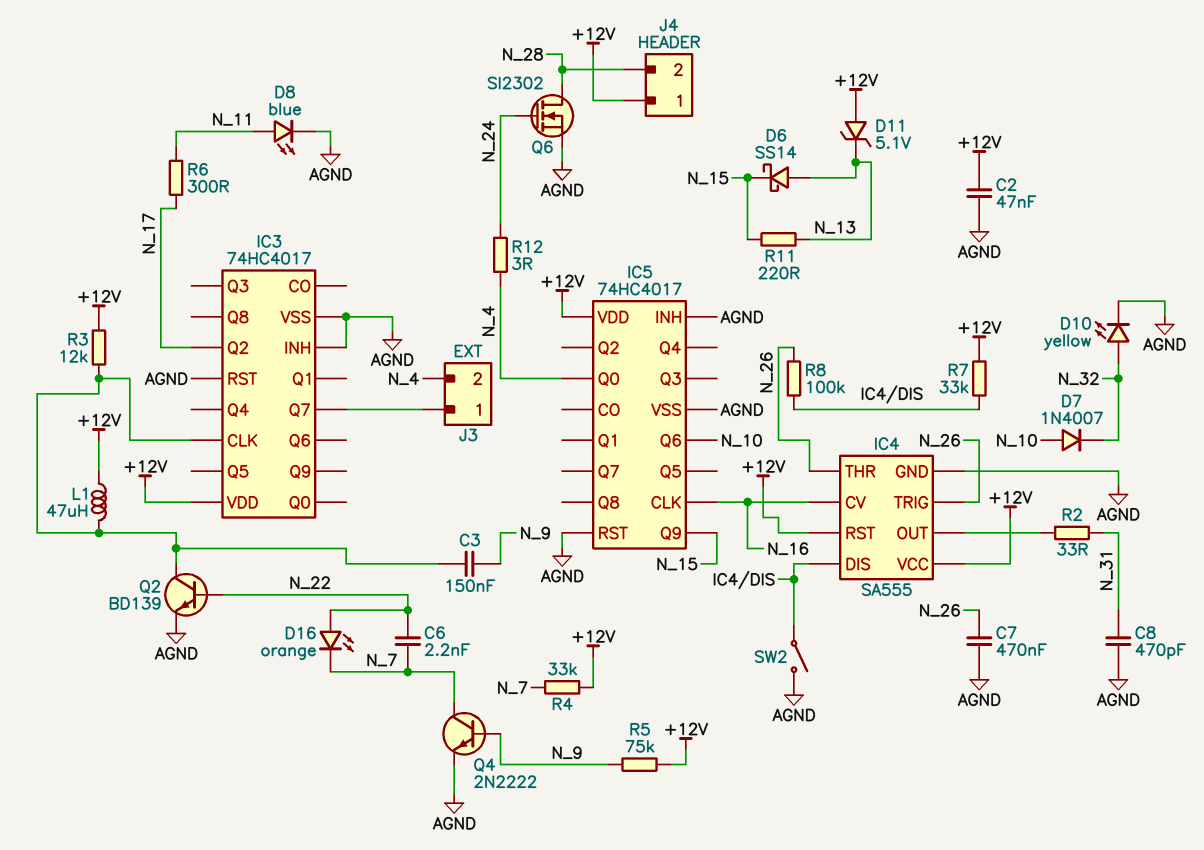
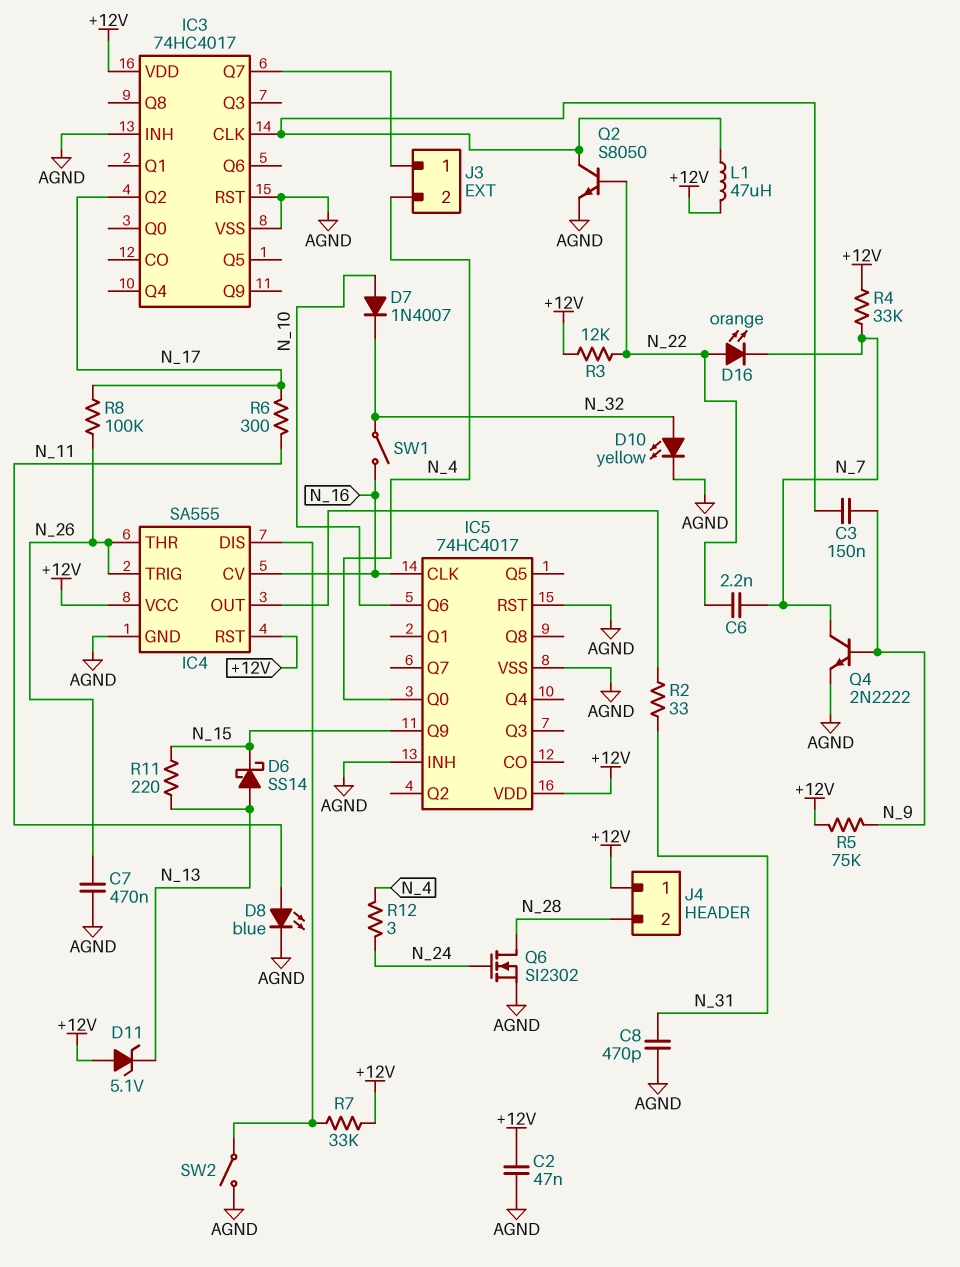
Q2: NPN BD139 (B N_22, C IC3/CLK, E AGND) -> NPN S8050 (B N_22, C IC3/CLK, E AGND)
R3: 12k (+12V, IC3/CLK) -> 12k (+12V, N_22)
R8: 100k (IC4/DIS, N_26) -> 100k (N_17, N_26)
SW1: none -> switch (N_16, N_32)

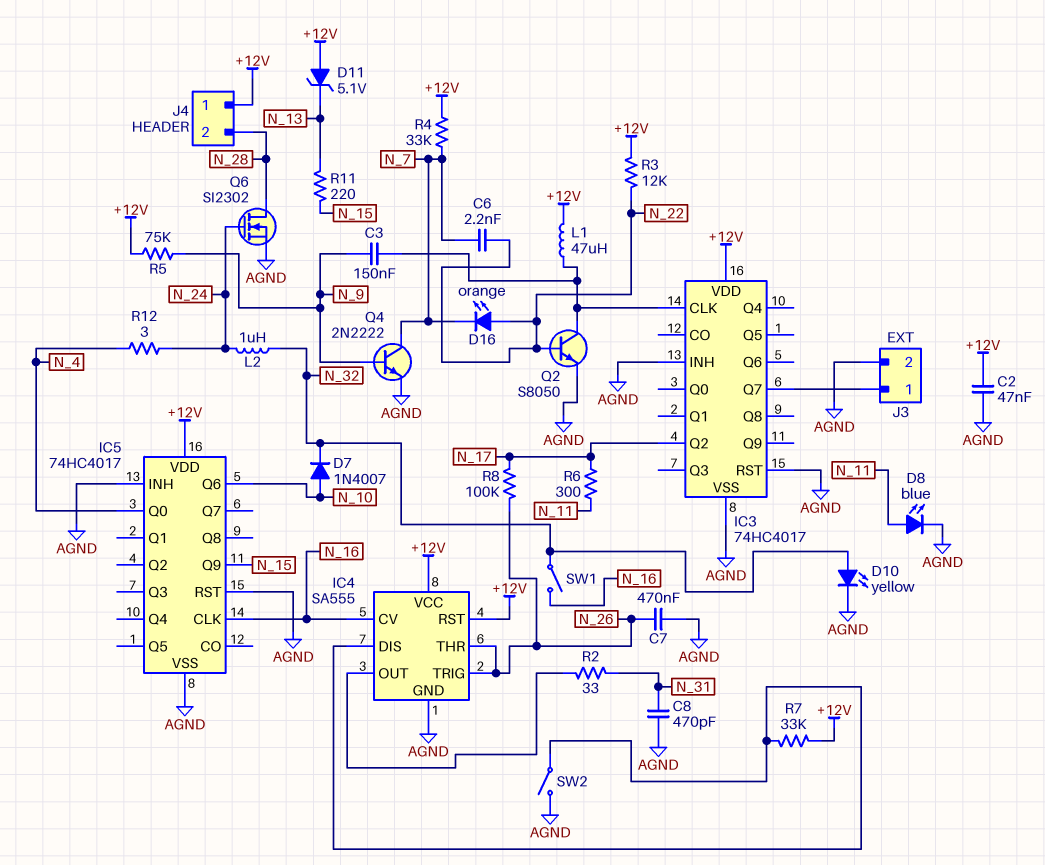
D6: schottky SS14 (A N_13, K N_15) -> none
J3 pin 2: N_4 -> AGND
L2: none -> 1uH (N_24, N_32)

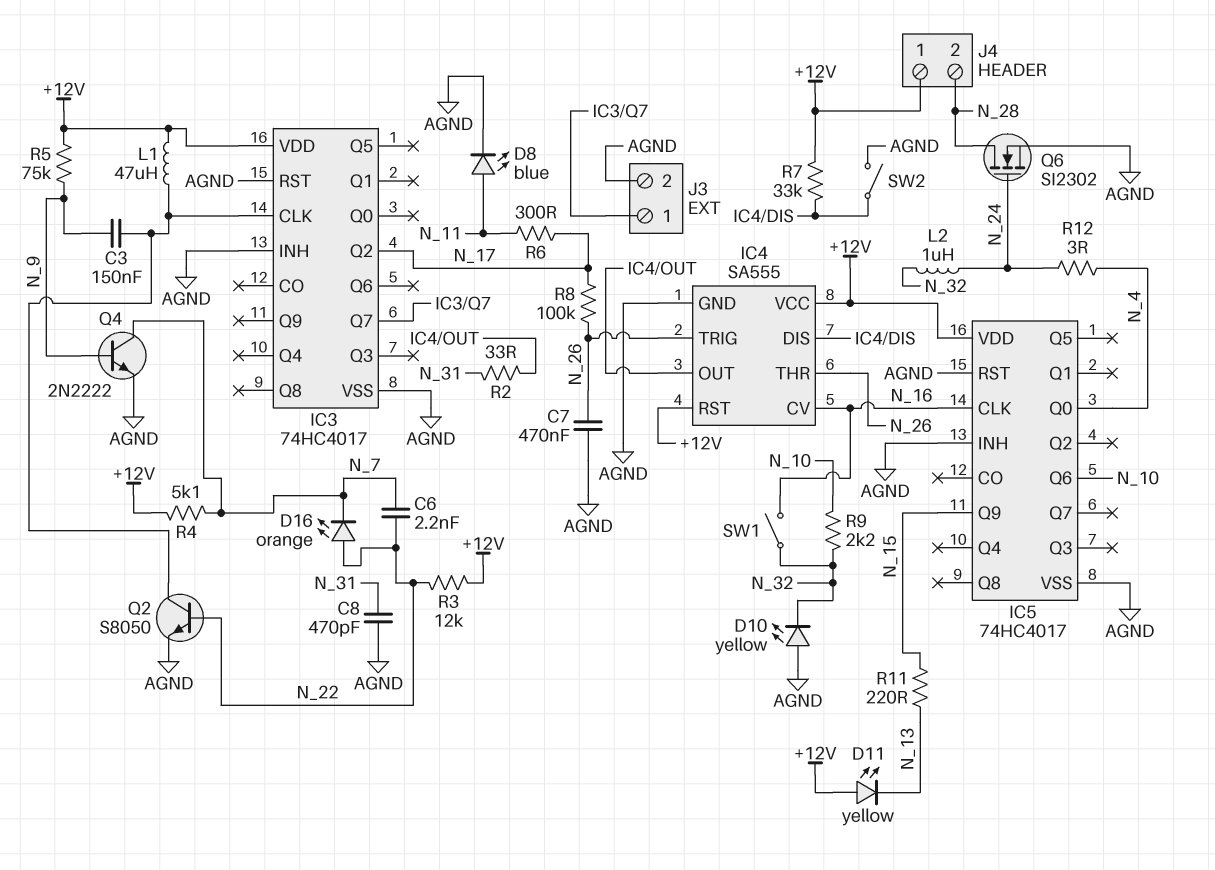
C2: 47nF (+12V, AGND) -> none
D7: diode 1N4007 (A N_10, K N_32) -> none
D10: LED yellow (A N_32, K AGND) -> LED yellow (A AGND, K N_32)
D11: zener 5.1V (A +12V, K N_13) -> LED yellow (A +12V, K N_13)
R4: 33k (+12V, N_7) -> 5.1k (+12V, N_7)
R9: none -> 2.2k (N_10, N_32)

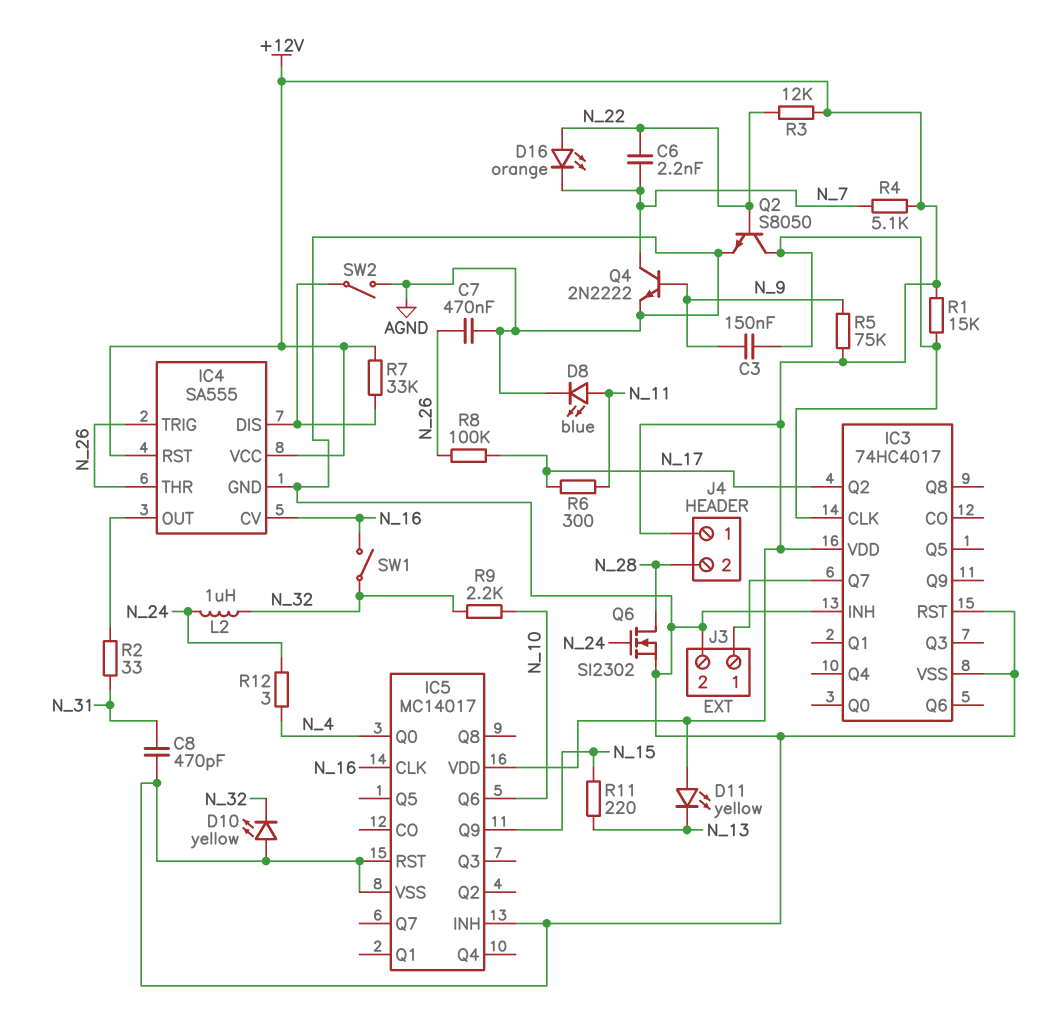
IC5: 74HC4017 -> MC14017
L1: 47uH (+12V, IC3/CLK) -> none
R1: none -> 15k (+12V, IC3/CLK)

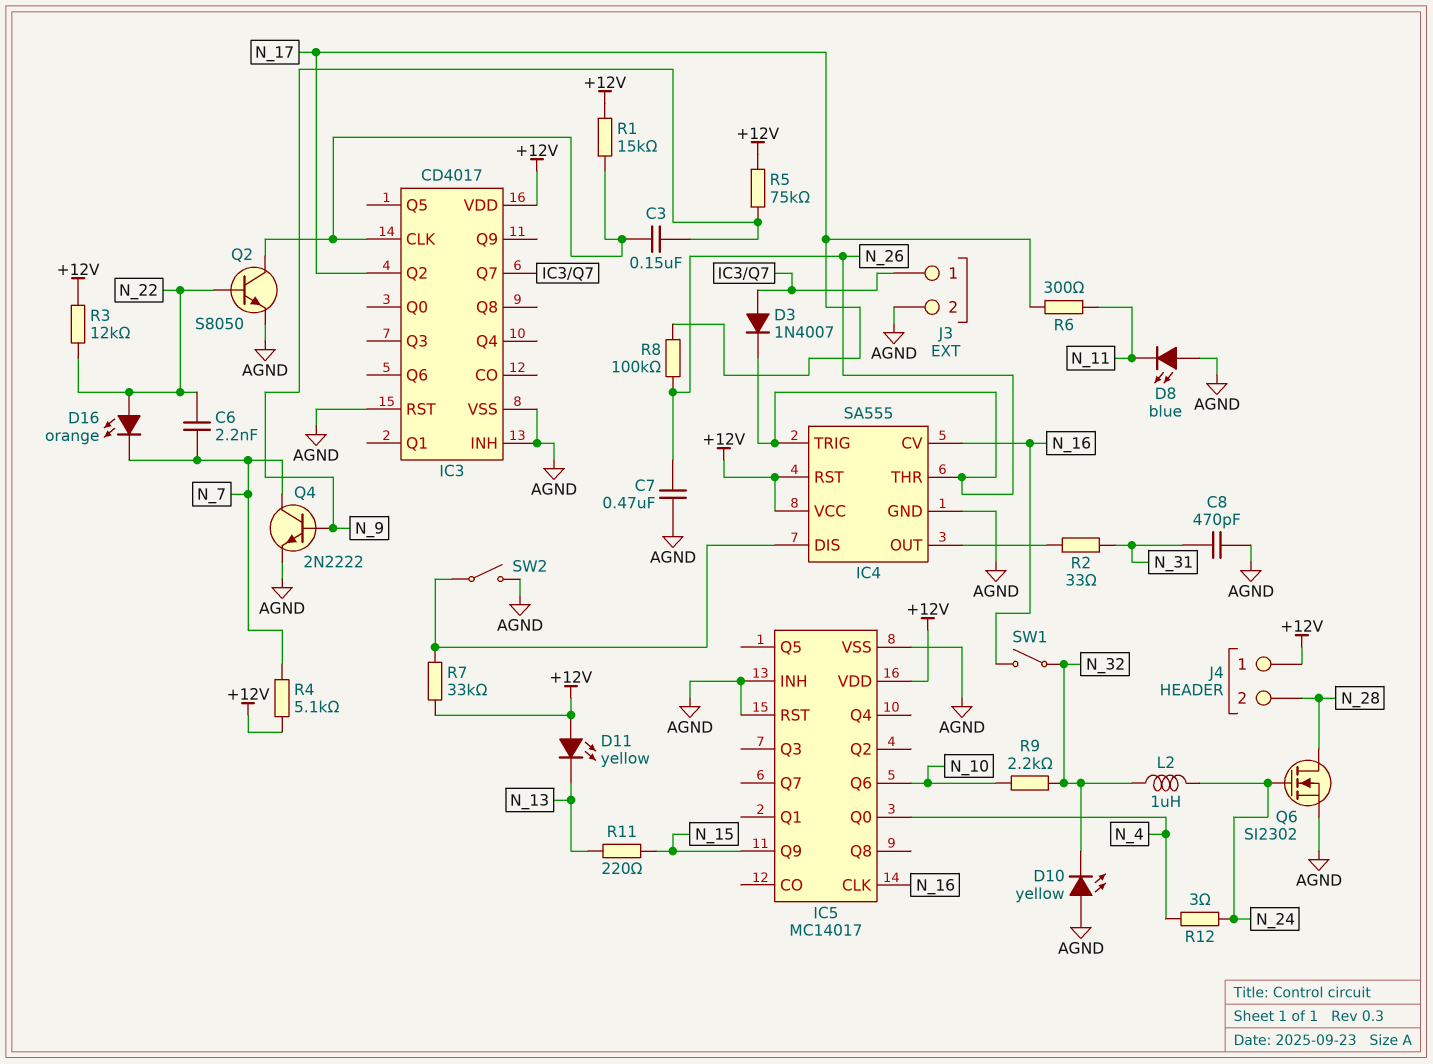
D3: none -> diode 1N4007 (A IC3/Q7, K N_26)
D8: LED blue (A N_11, K AGND) -> LED blue (A AGND, K N_11)
IC3: 74HC4017 -> CD4017

